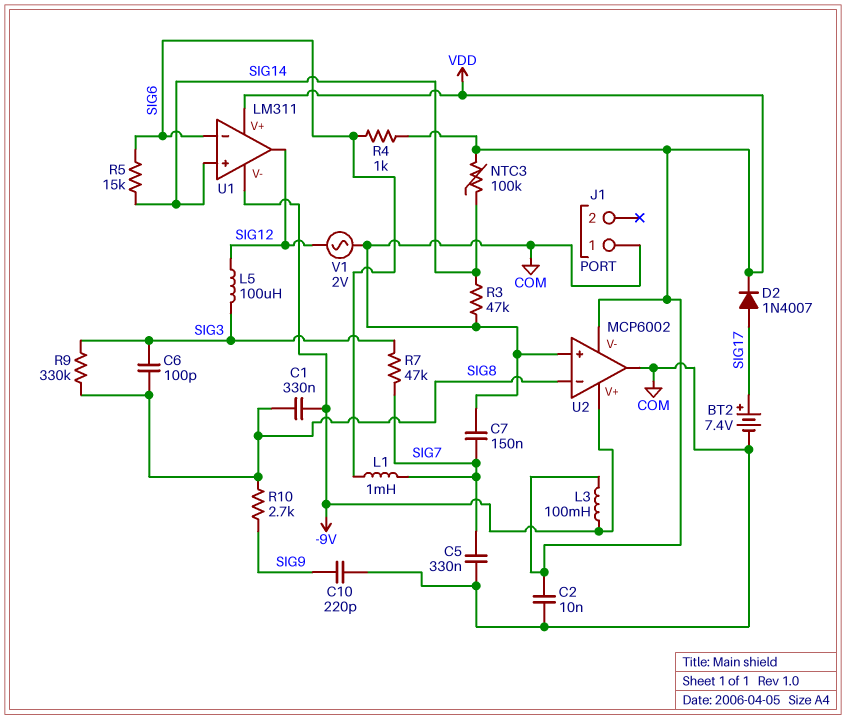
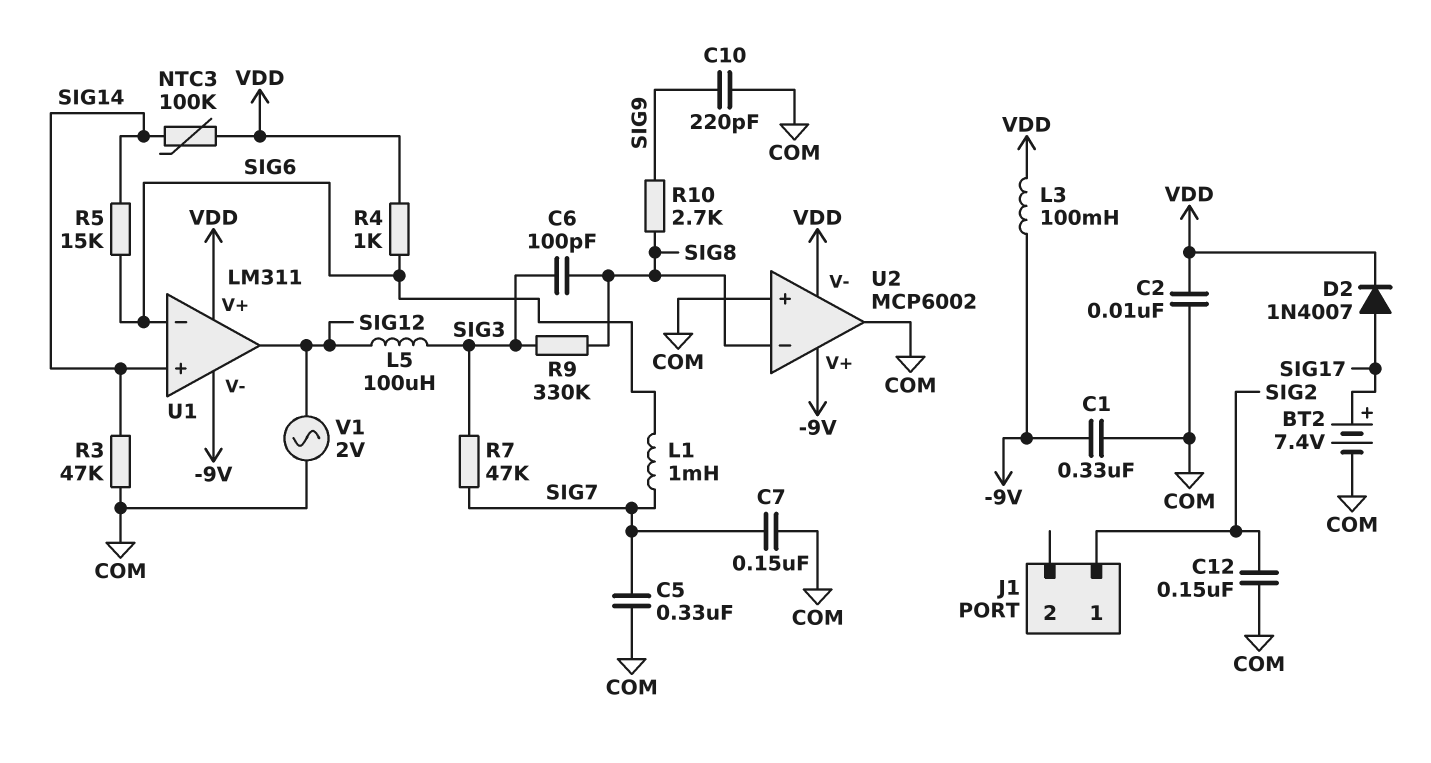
C1: 330nF (-9V, SIG8) -> 330nF (-9V, COM)
C12: none -> 150nF (COM, SIG2)
J1 pin 1: COM -> SIG2

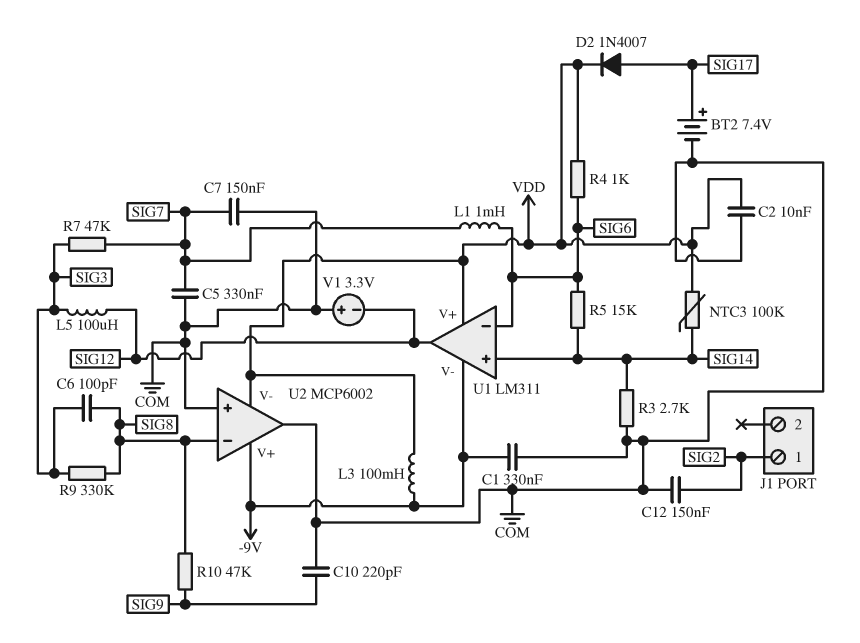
R3: 47k (COM, SIG14) -> 2.7k (COM, SIG14)
R10: 2.7k (SIG8, SIG9) -> 47k (SIG8, SIG9)
V1: AC 2V (COM, SIG12) -> 3.3V (plus COM, minus SIG12)

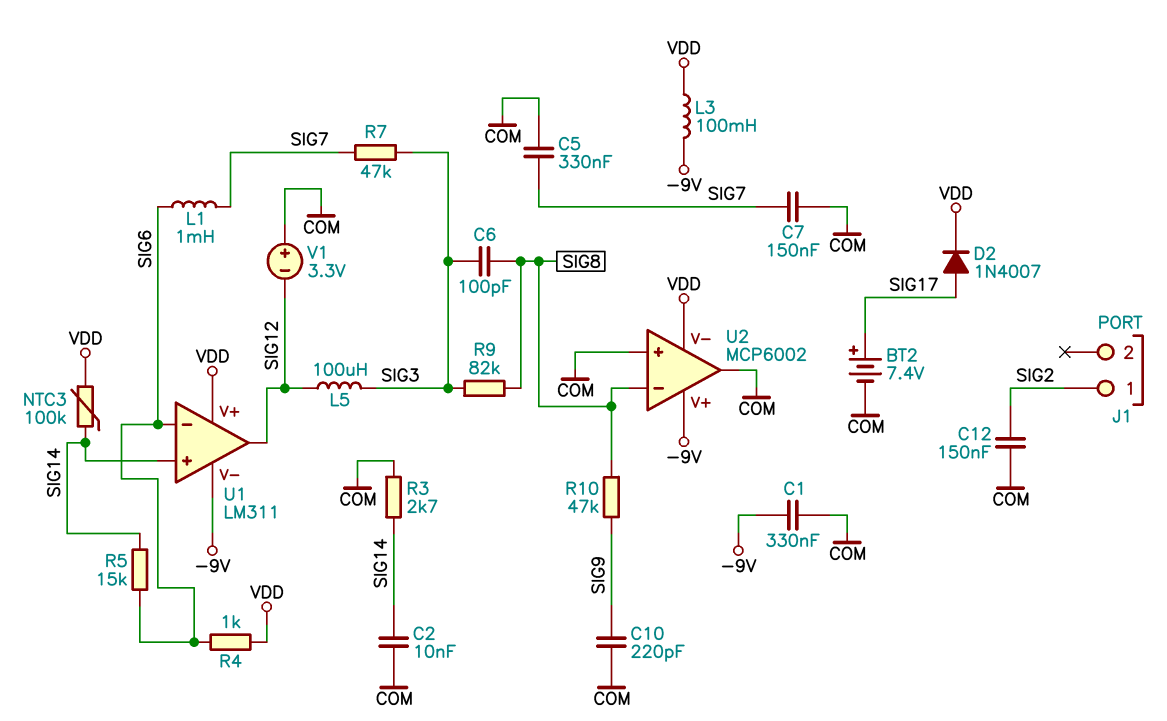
C2: 10nF (COM, VDD) -> 10nF (COM, SIG14)
R9: 330k (SIG3, SIG8) -> 82k (SIG3, SIG8)

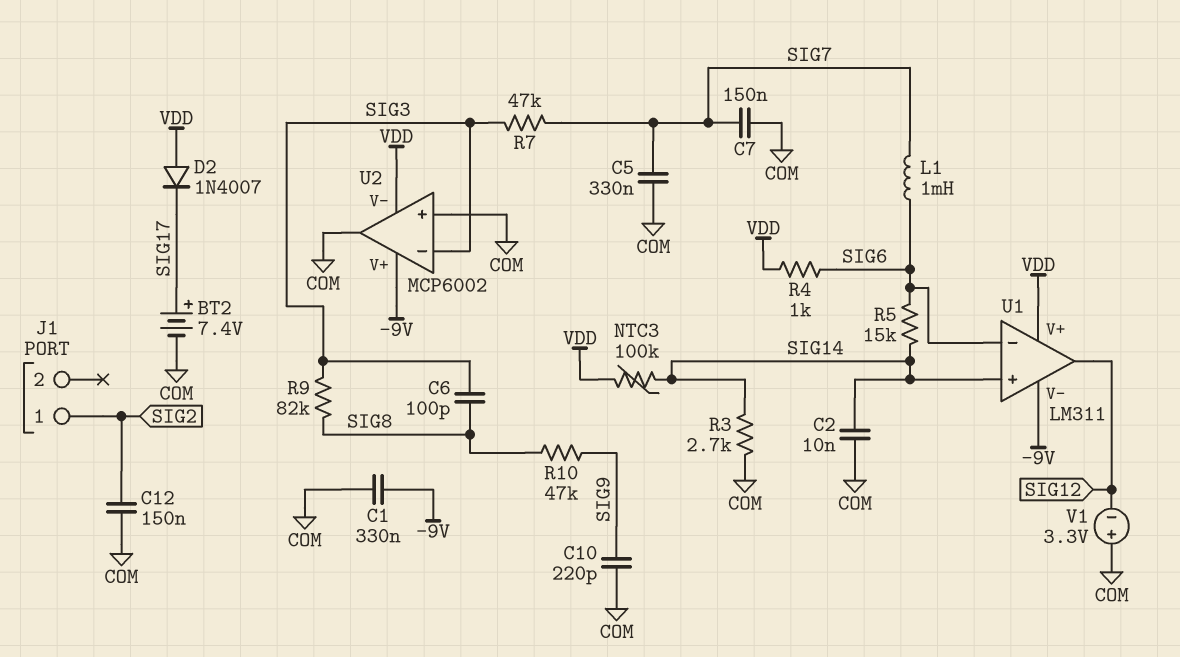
D2: diode 1N4007 (A SIG17, K VDD) -> diode 1N4007 (A VDD, K SIG17)
L3: 100mH (-9V, VDD) -> none
L5: 100uH (SIG3, SIG12) -> none
U2 pin in-: SIG8 -> SIG3

